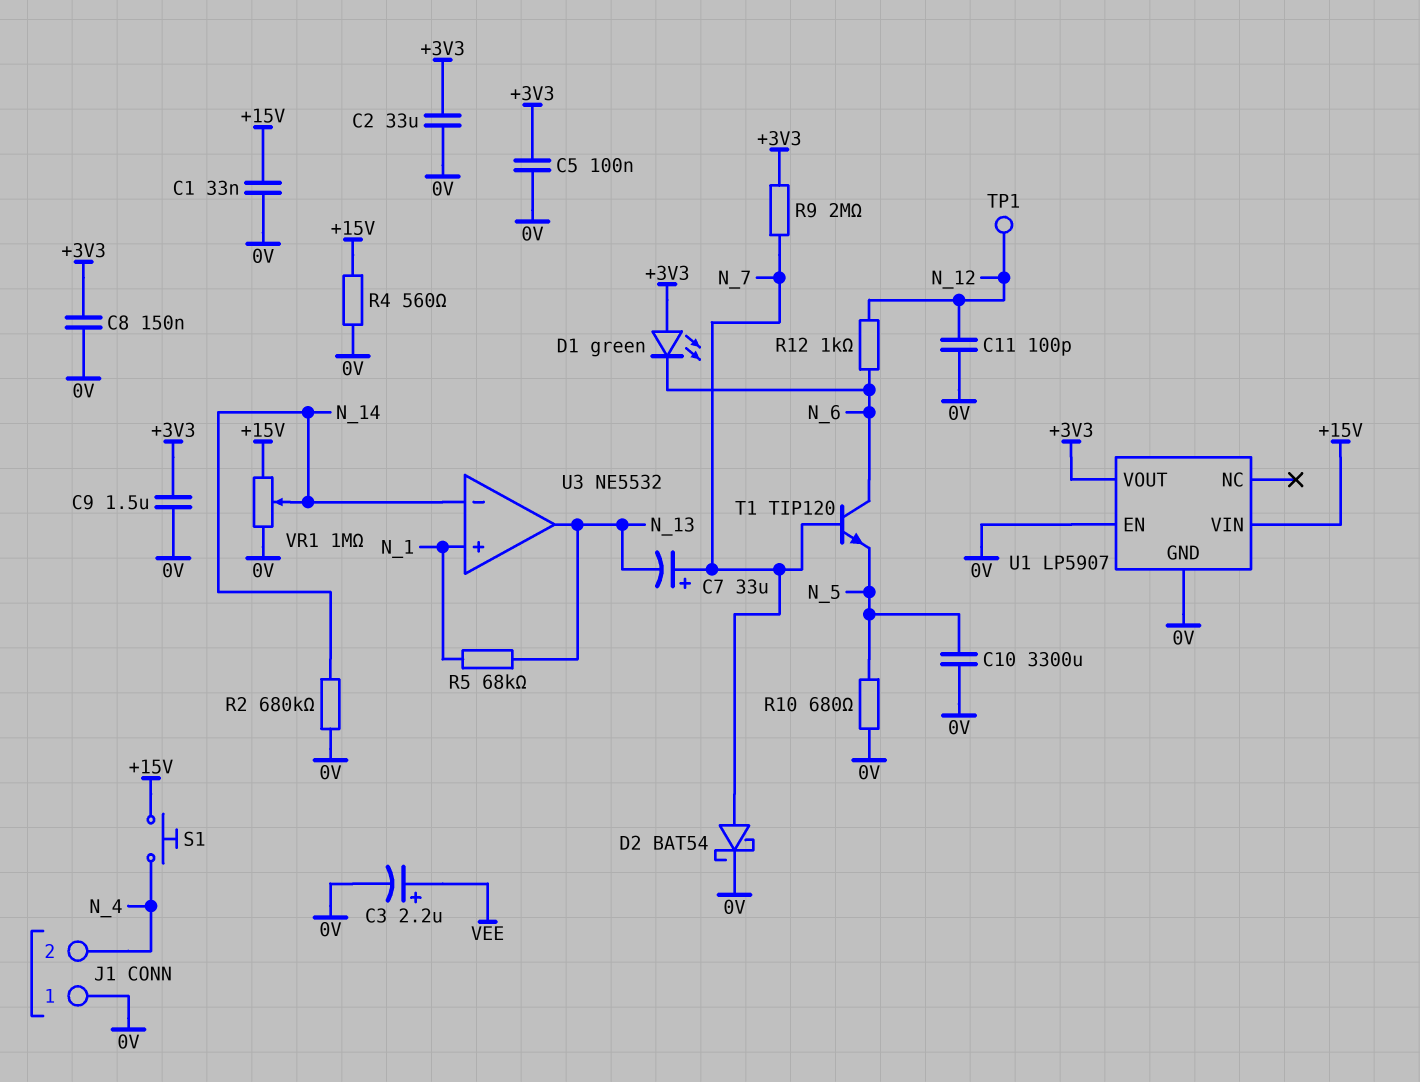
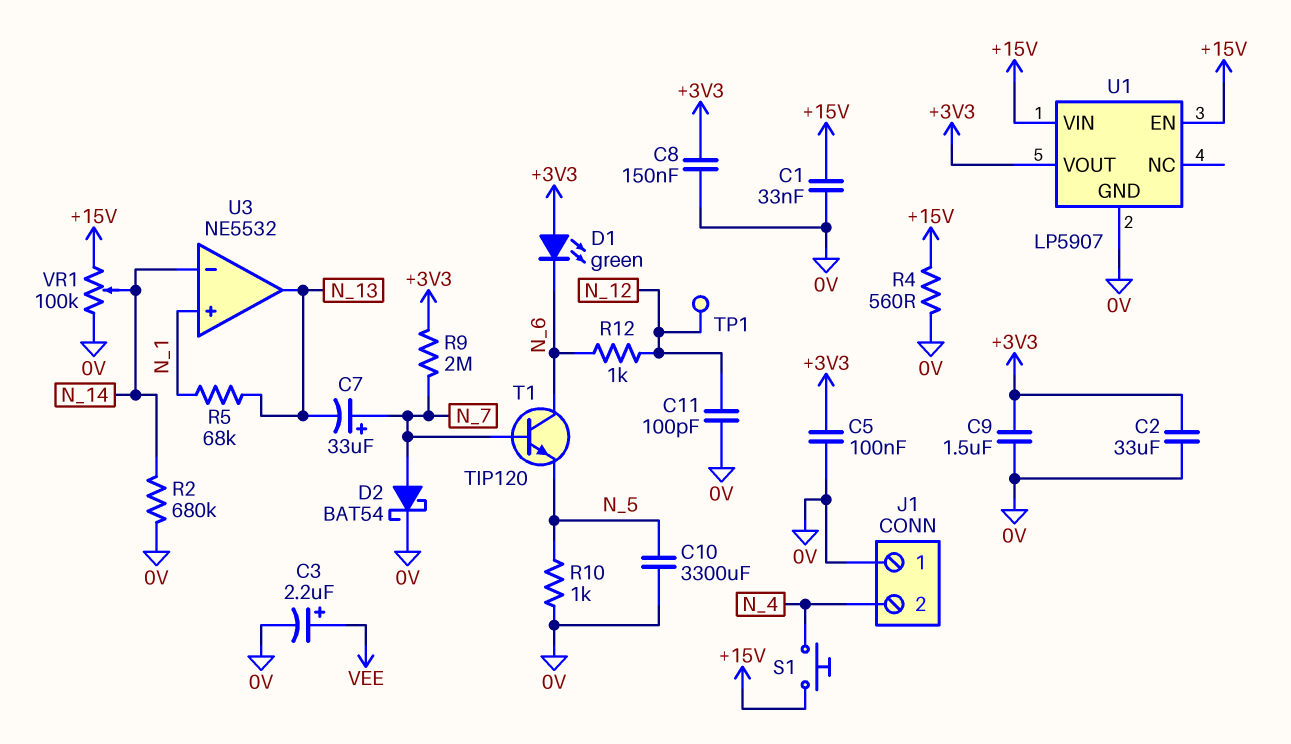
R10: 680 (0V, N_5) -> 1k (0V, N_5)
U1 pin EN: 0V -> +15V
VR1: 1M (+15V, 0V, wiper N_14) -> 100k (+15V, 0V, wiper N_14)

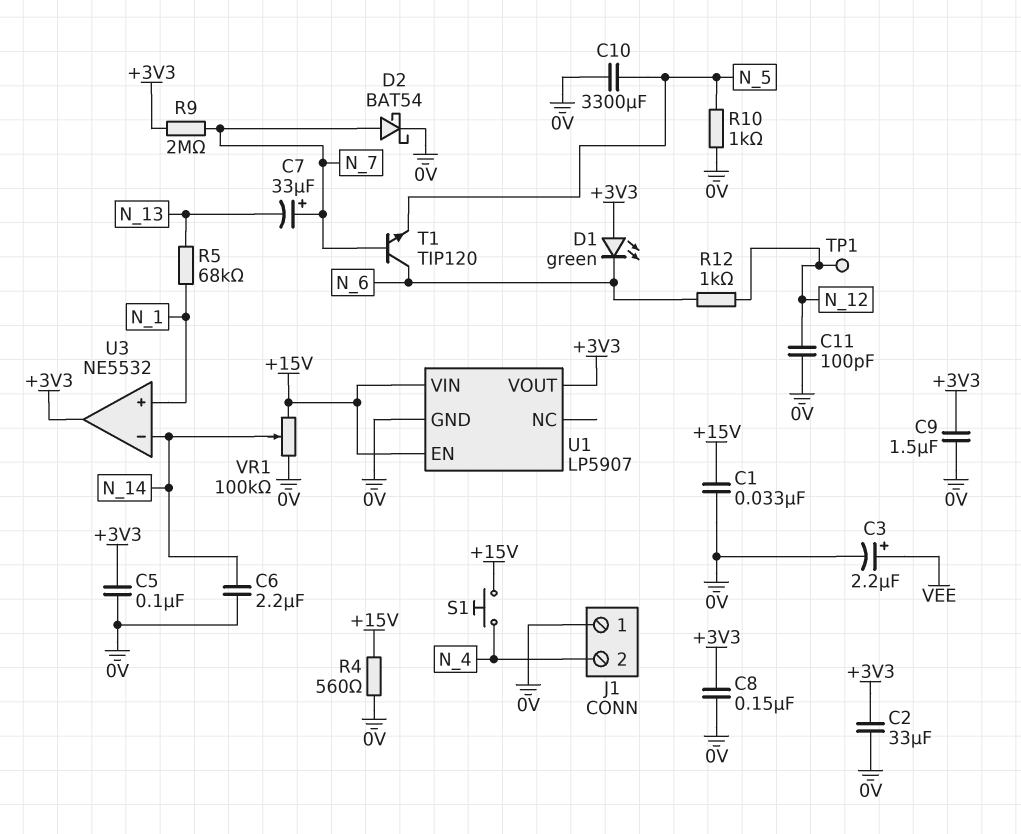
C6: none -> 2.2uF (0V, N_14)
R2: 680k (0V, N_14) -> none
U3 pin out: N_13 -> +3V3

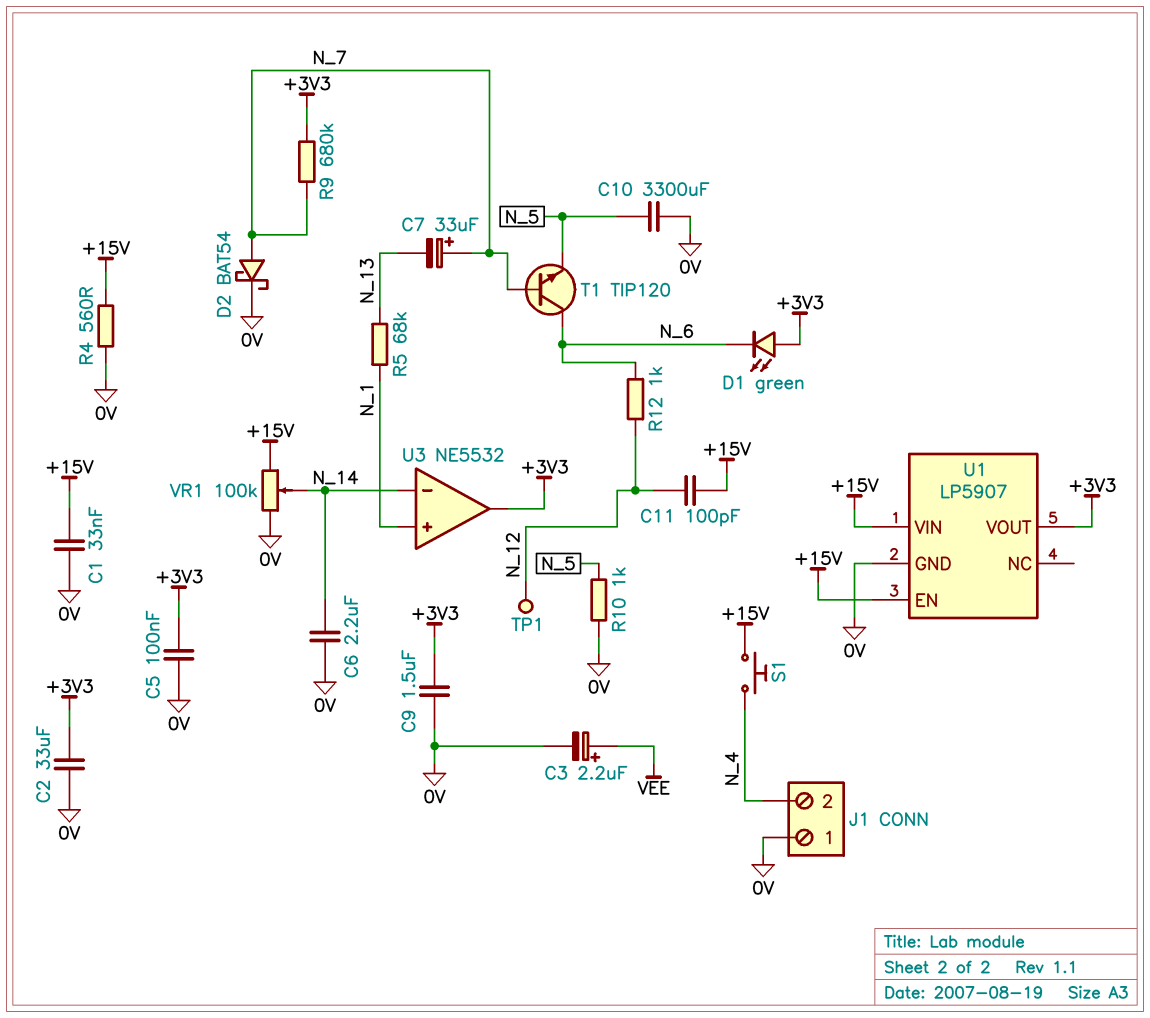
C8: 150nF (+3V3, 0V) -> none
C11: 100pF (0V, N_12) -> 100pF (+15V, N_12)
R9: 2M (+3V3, N_7) -> 680k (+3V3, N_7)

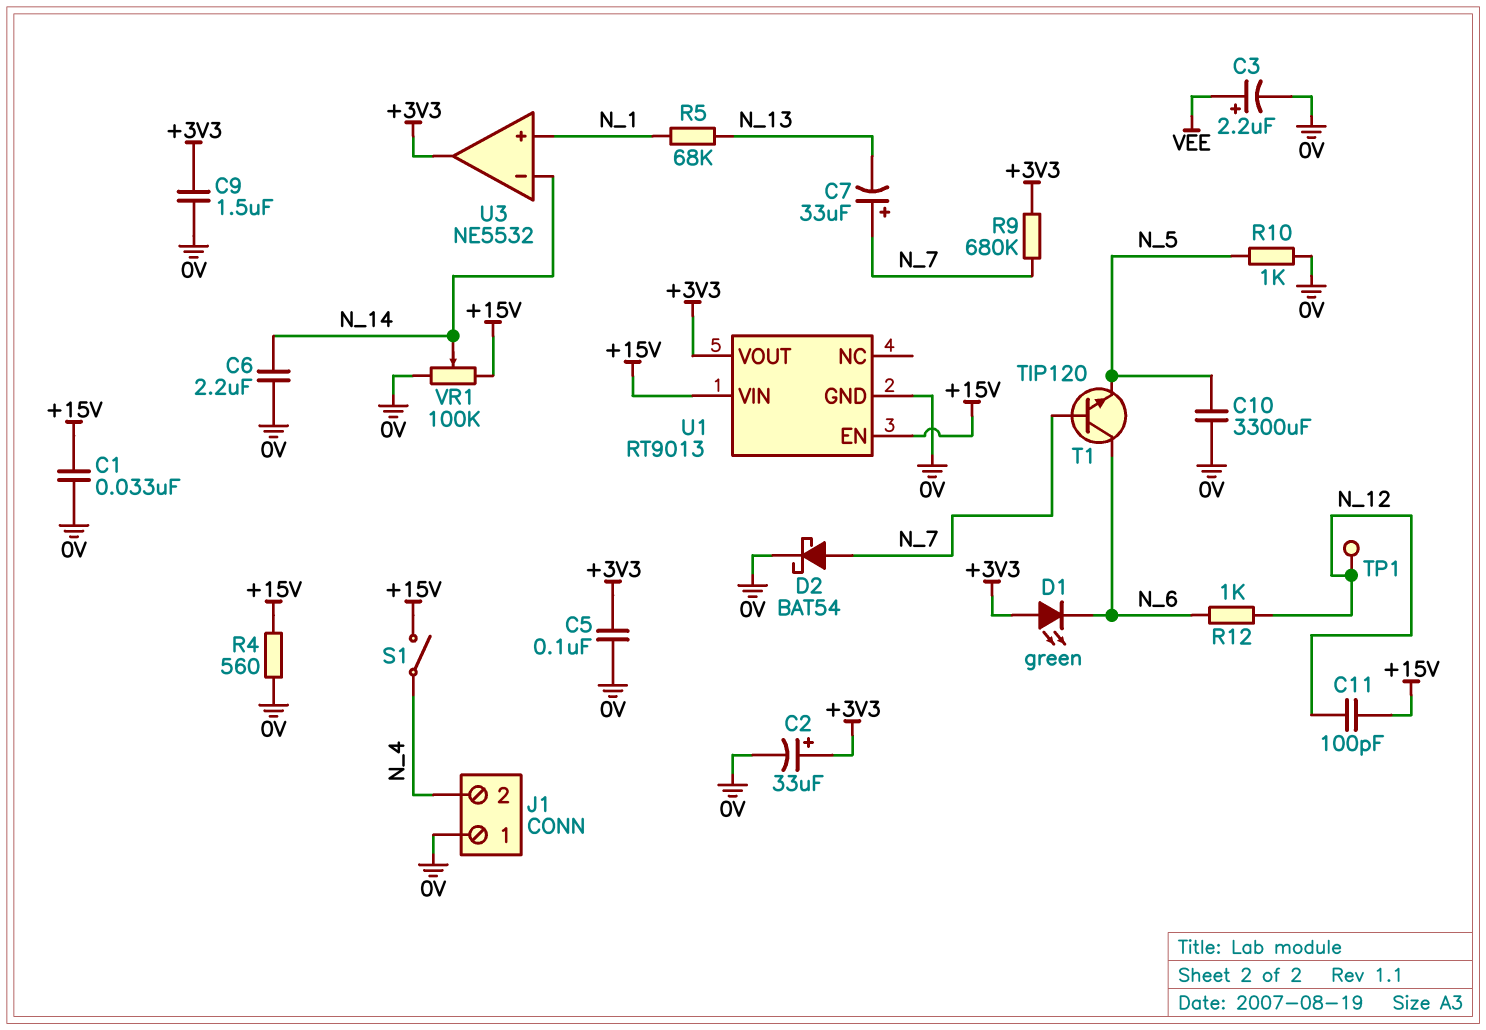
C2: 33uF (+3V3, 0V) -> 33uF (plus +3V3, minus 0V)
S1: button (+15V, N_4) -> switch (+15V, N_4)
U1: LP5907 -> RT9013

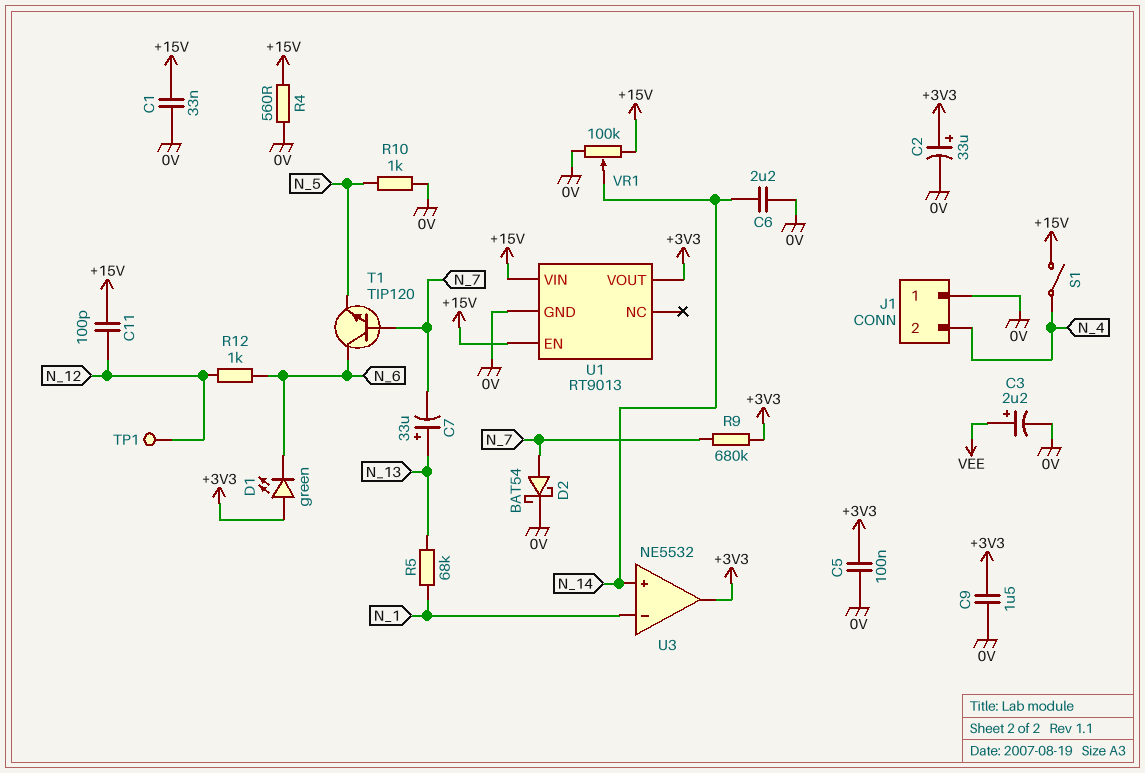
C7: 33uF (plus N_7, minus N_13) -> 33uF (plus N_13, minus N_7)
C10: 3300uF (0V, N_5) -> none
U3 pin in+: N_1 -> N_14
U3 pin in-: N_14 -> N_1

